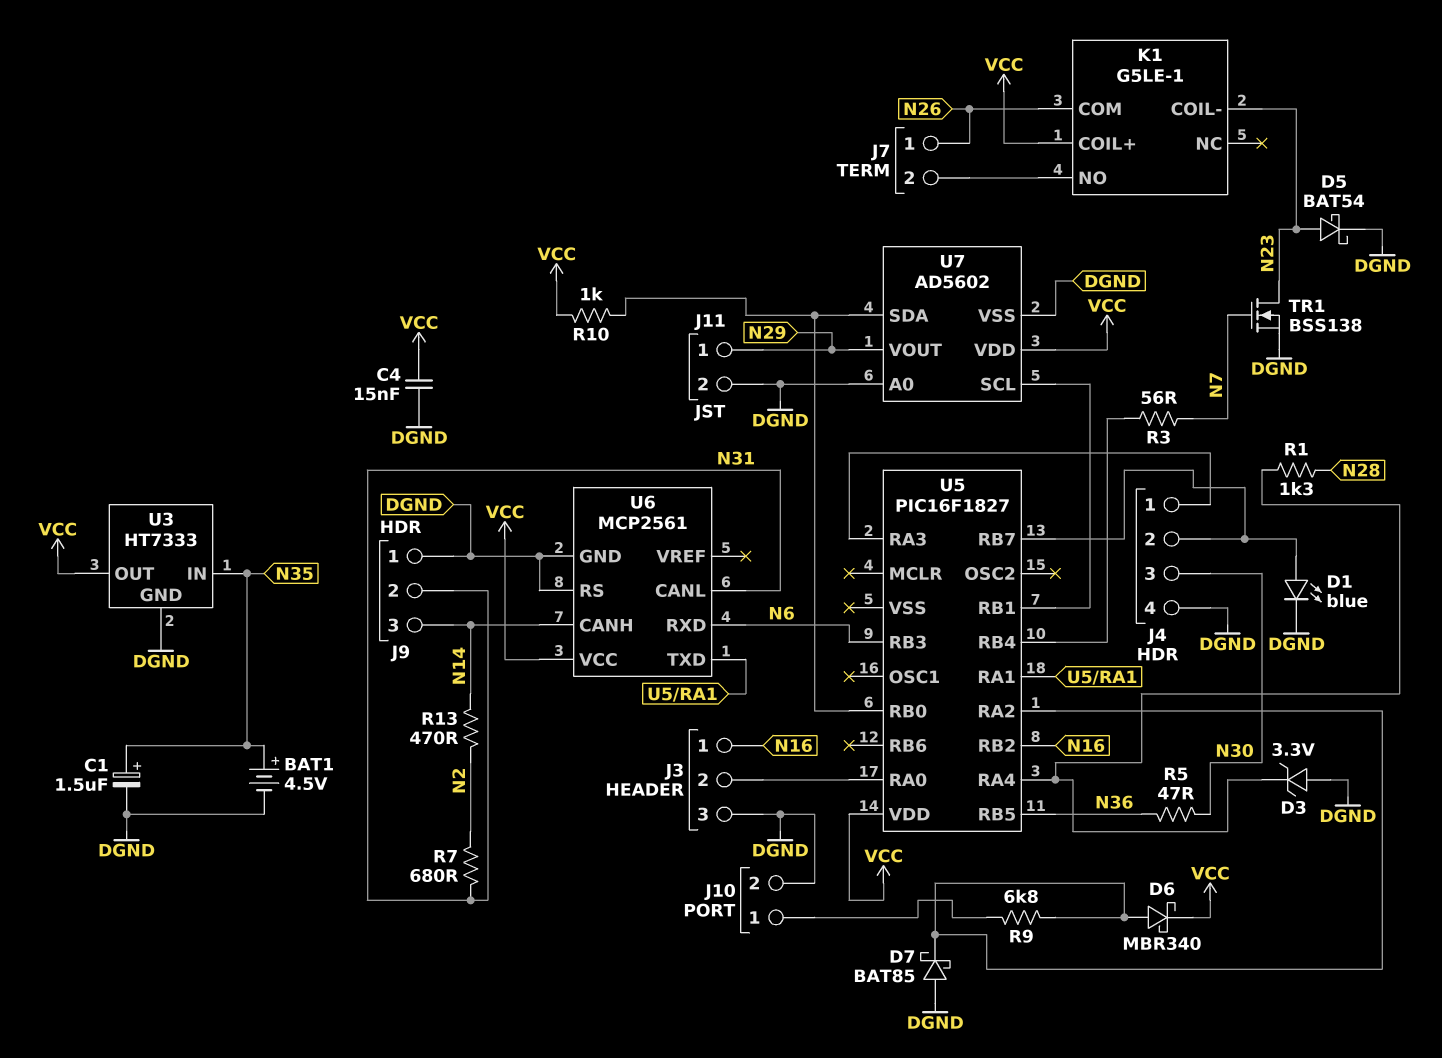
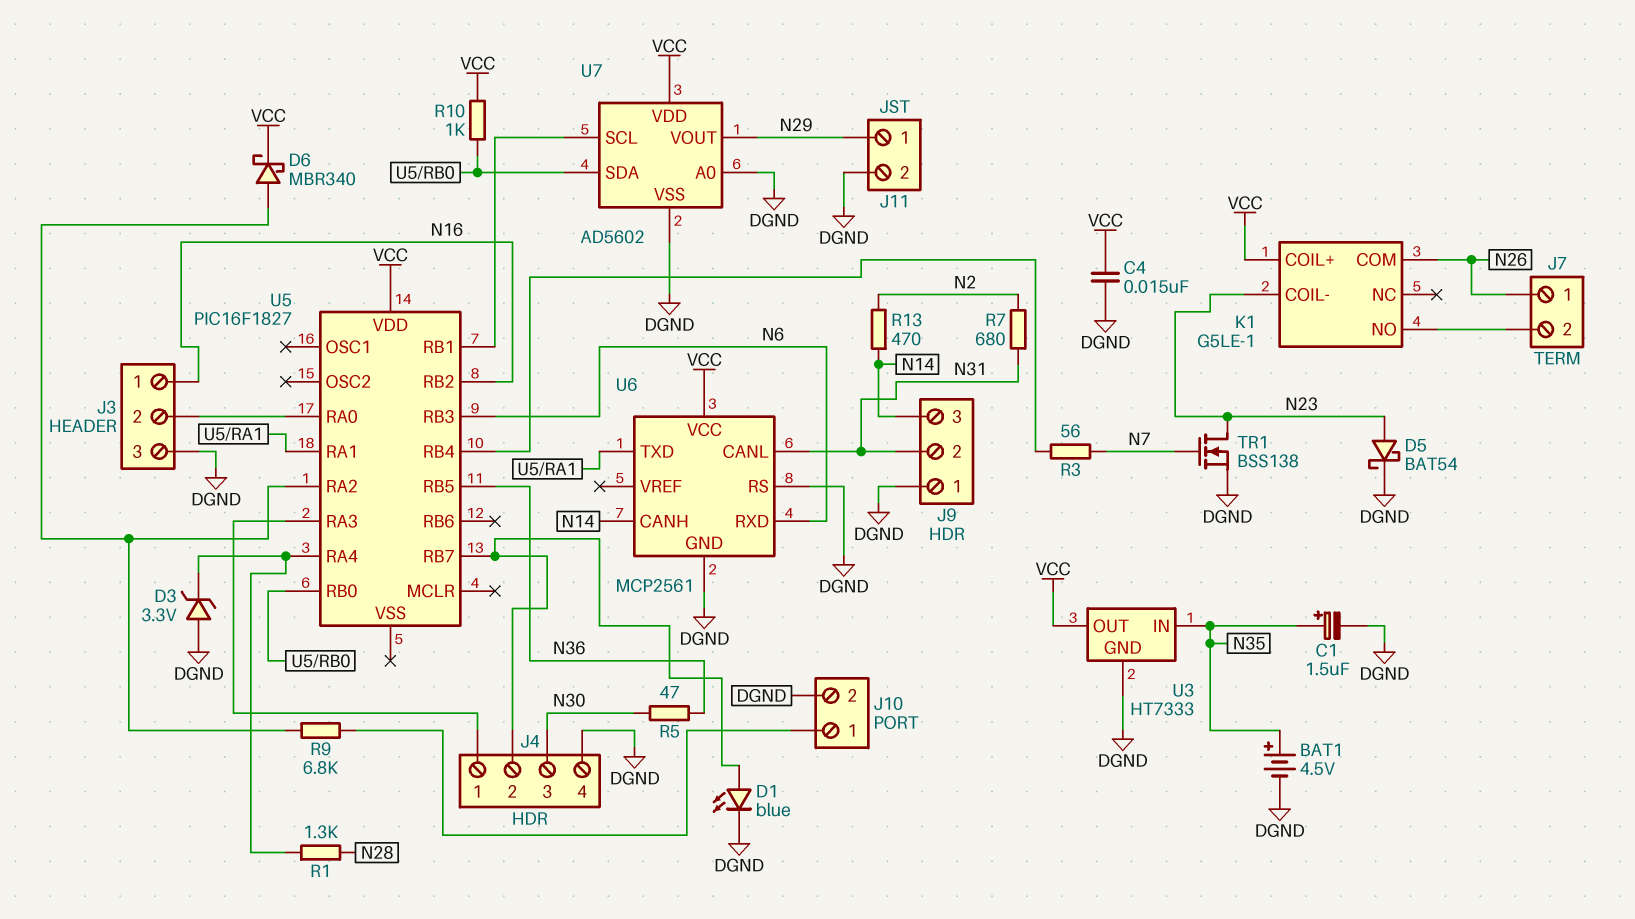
D7: schottky BAT85 (A DGND, K U5/RA2) -> none

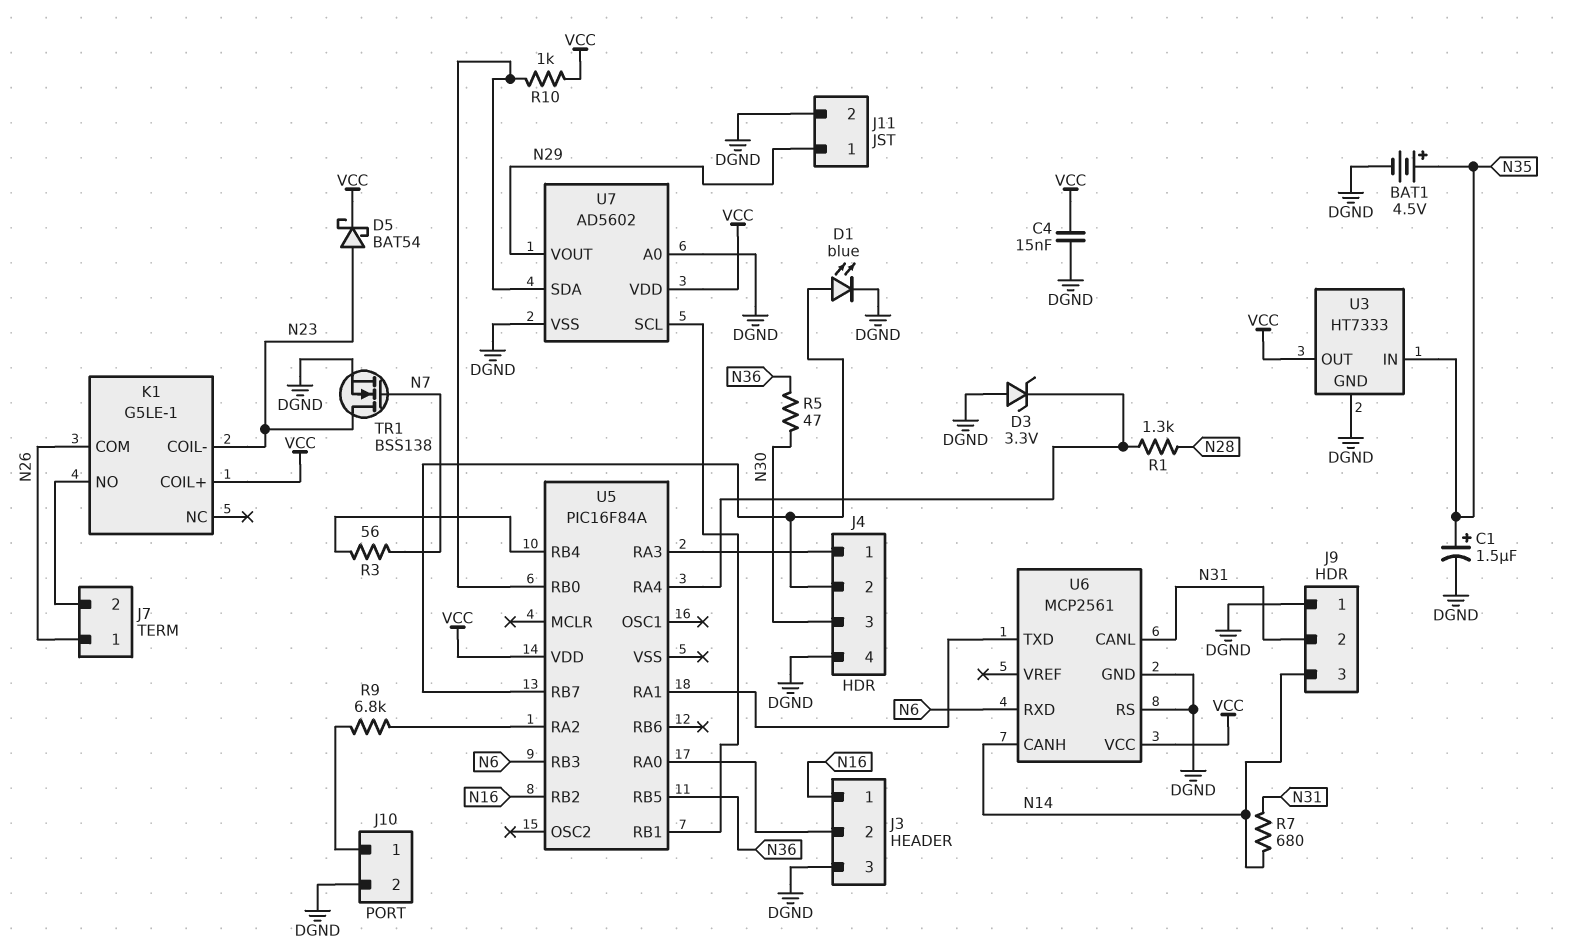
D5: schottky BAT54 (A N23, K DGND) -> schottky BAT54 (A N23, K VCC)
D6: schottky MBR340 (A U5/RA2, K VCC) -> none
R7: 680 (N2, N31) -> 680 (N14, N31)
R13: 470 (N2, N14) -> none
U5: PIC16F1827 -> PIC16F84A

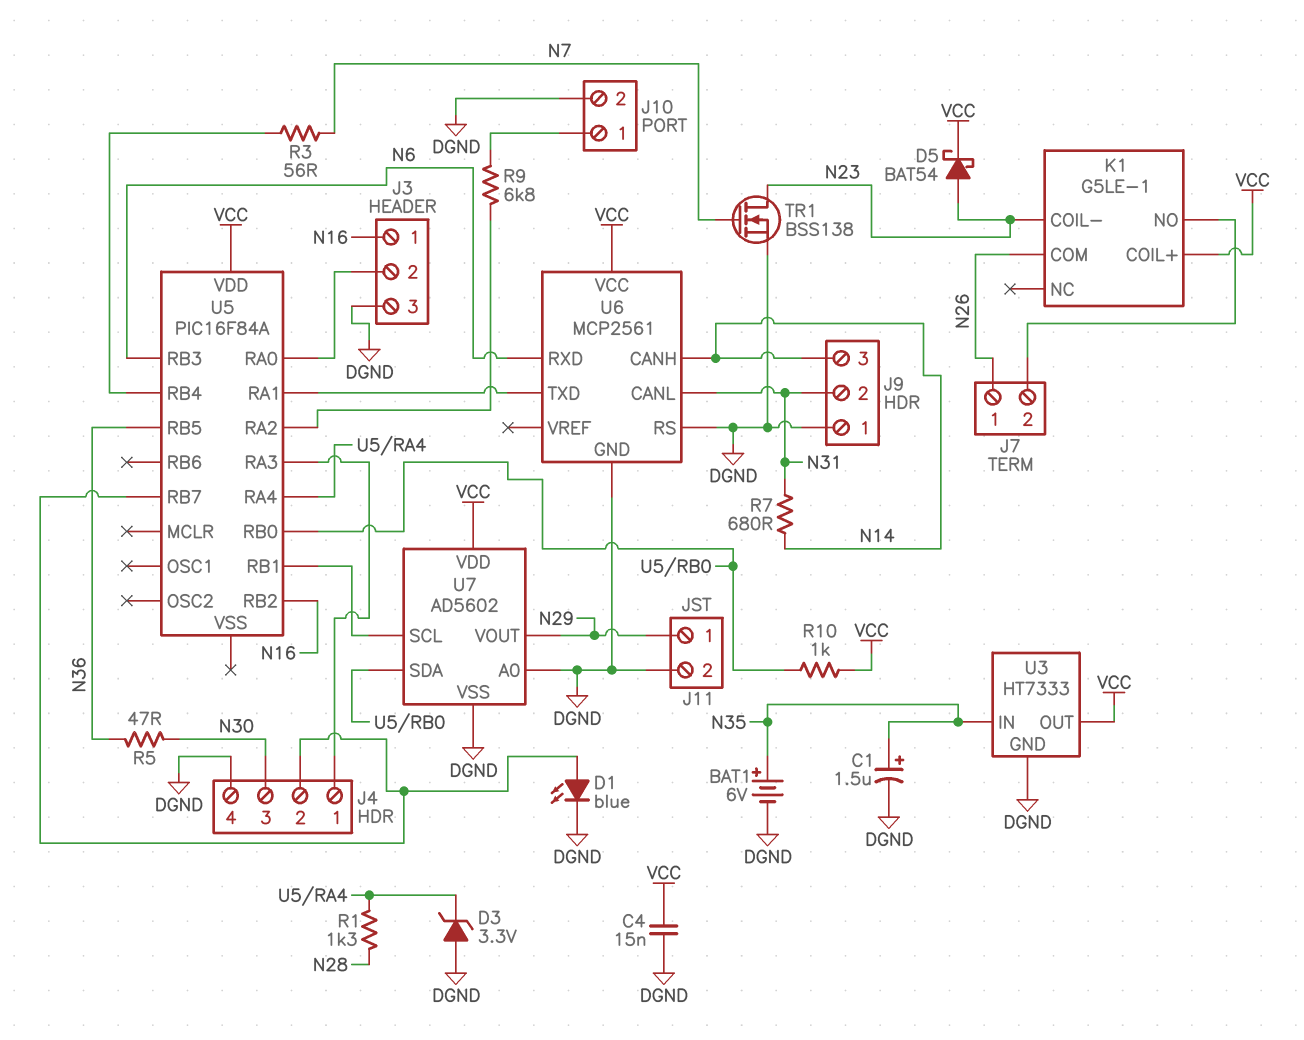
BAT1: 4.5V (plus N35, minus DGND) -> 6V (plus N35, minus DGND)

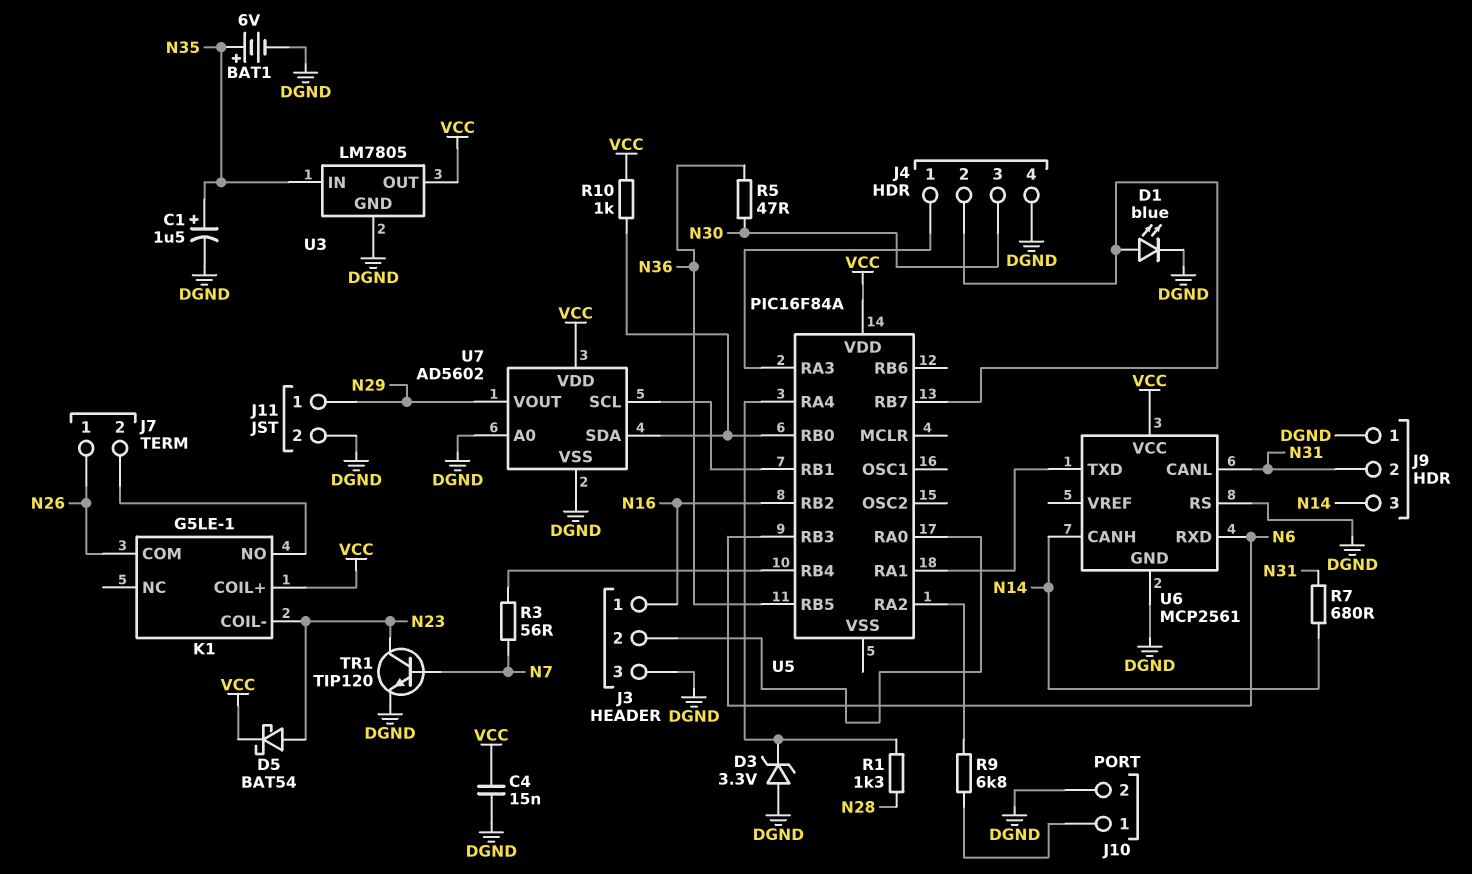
TR1: NMOS BSS138 (G N7, D N23, S DGND) -> NPN TIP120 (B N7, C N23, E DGND)
U3: HT7333 -> LM7805

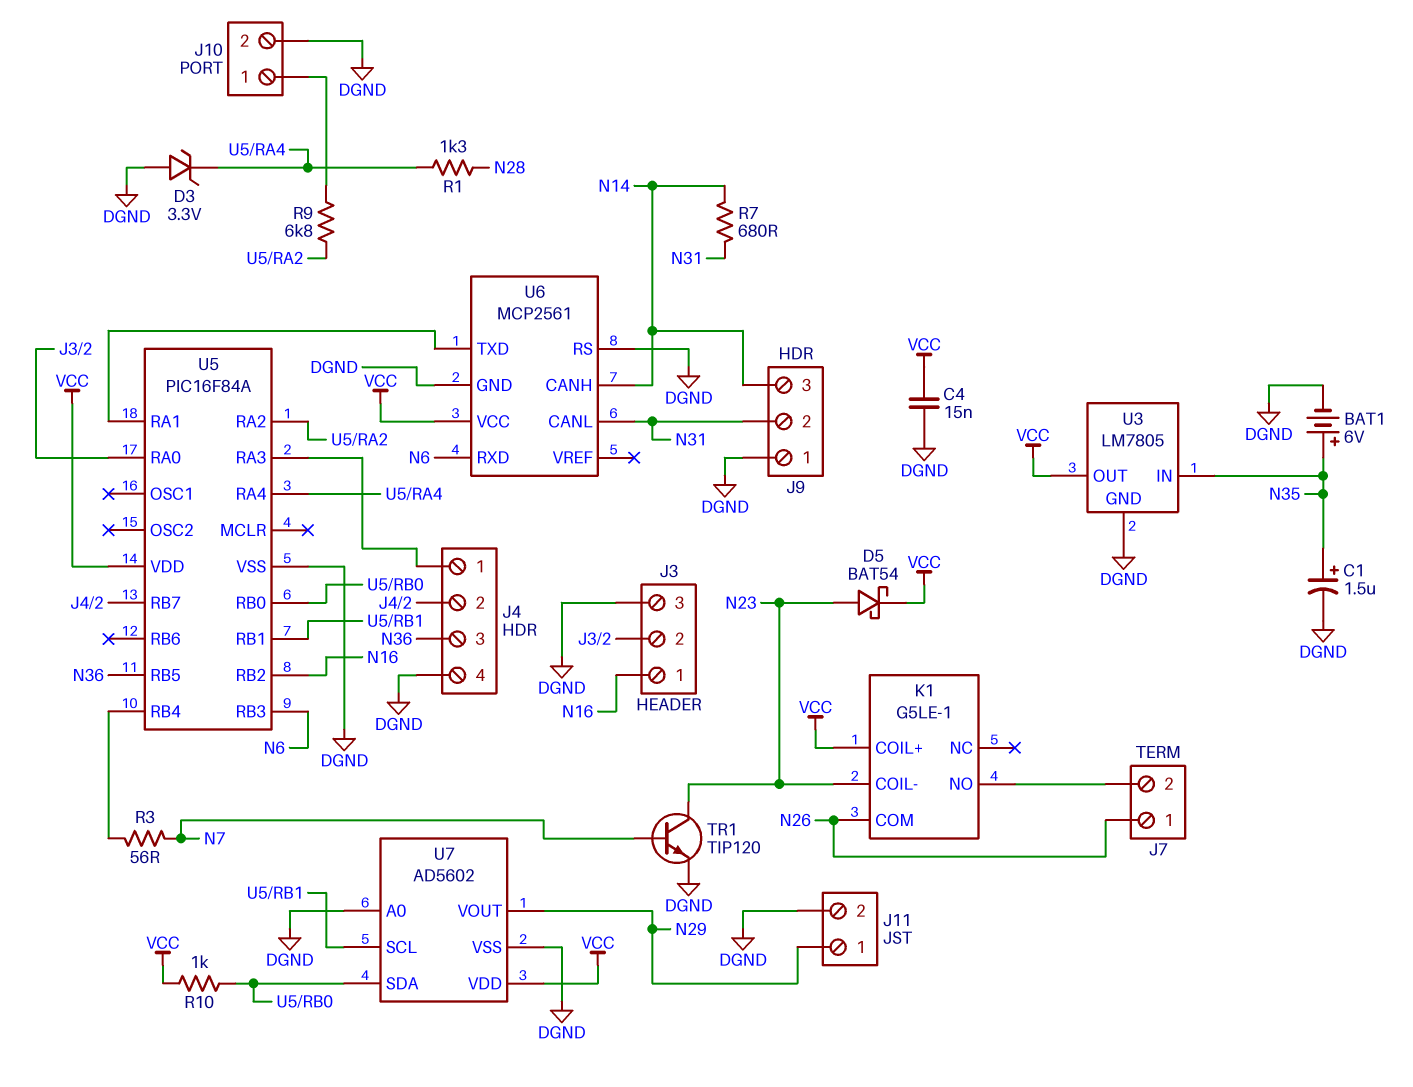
D1: LED blue (A J4/2, K DGND) -> none
J4 pin 3: N30 -> N36
R5: 47 (N30, N36) -> none
U5 pin VSS: none -> DGND

